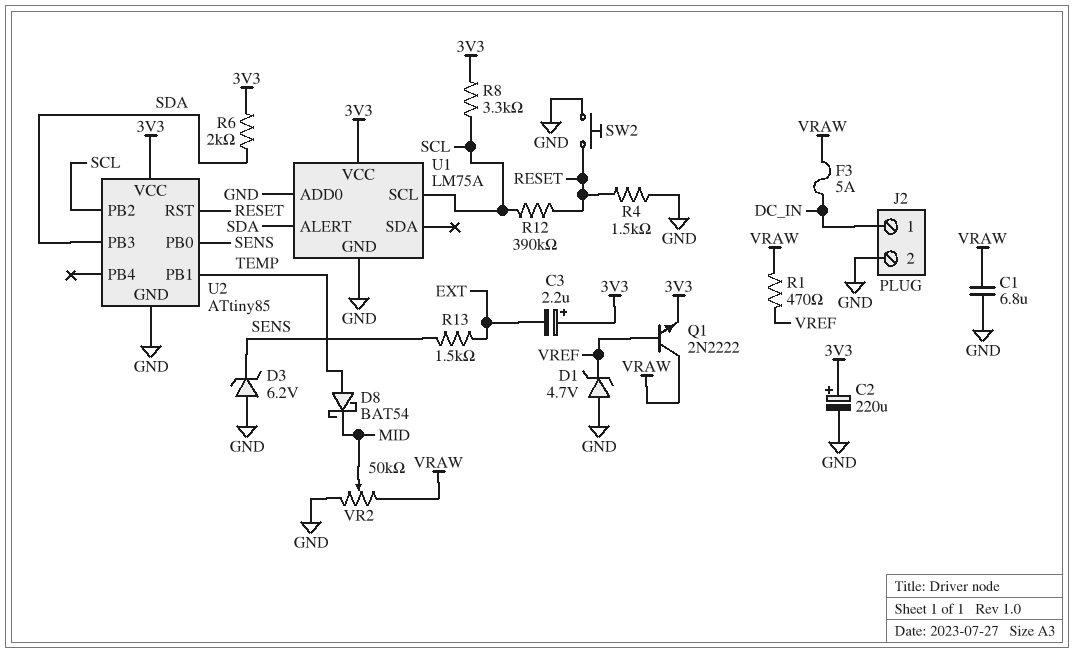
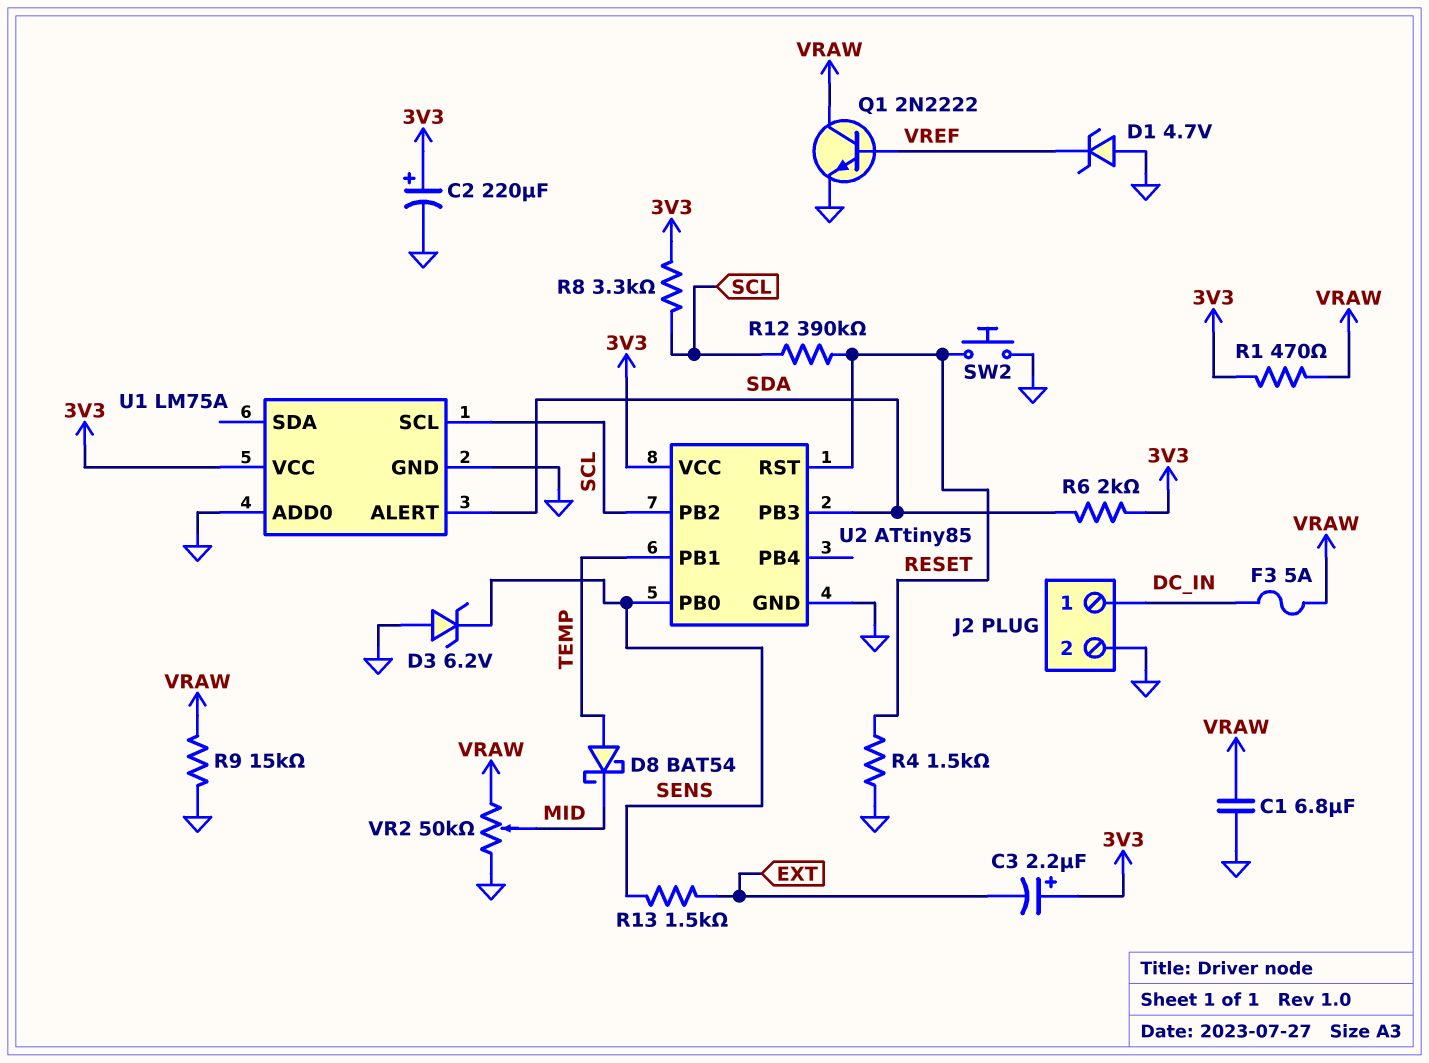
Q1: NPN 2N2222 (B VREF, C VRAW, E 3V3) -> NPN 2N2222 (B VREF, C VRAW, E GND)
R1: 470 (VRAW, VREF) -> 470 (3V3, VRAW)
R9: none -> 15k (GND, VRAW)

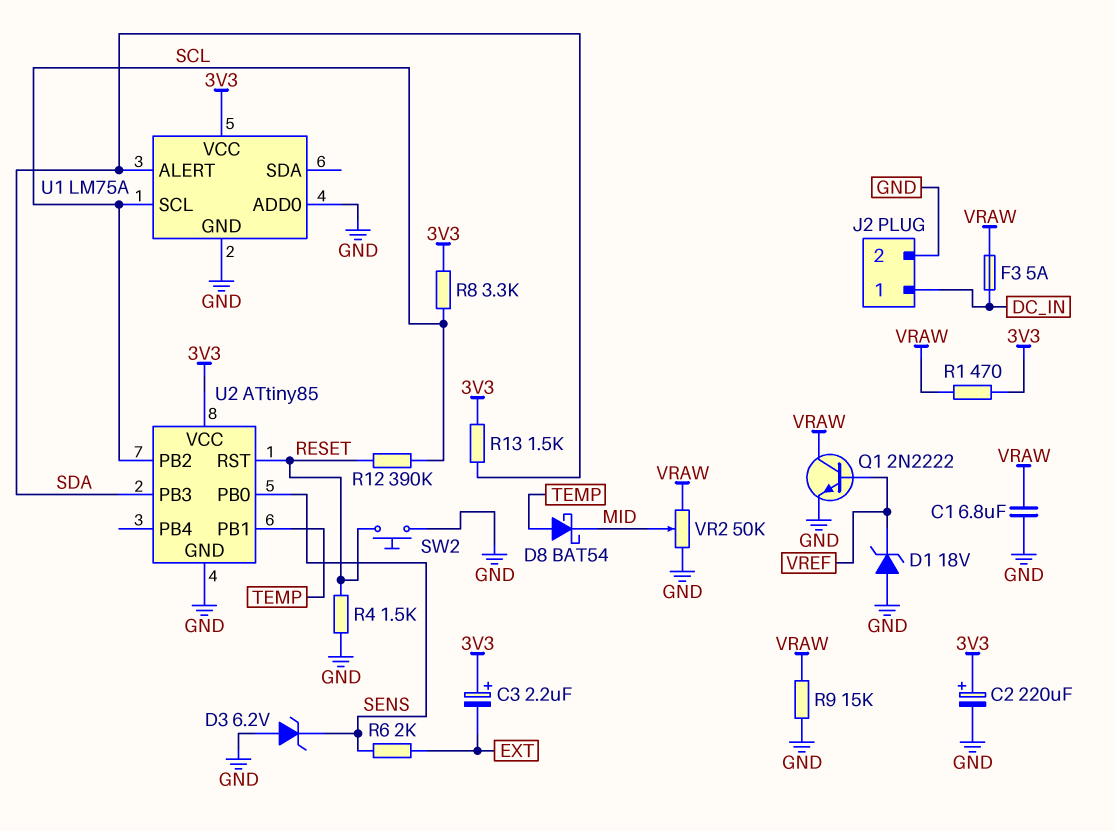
D1: zener 4.7V (A GND, K VREF) -> zener 18V (A GND, K VREF)
R6: 2k (3V3, SDA) -> 2k (EXT, SENS)
R13: 1.5k (EXT, SENS) -> 1.5k (3V3, SDA)

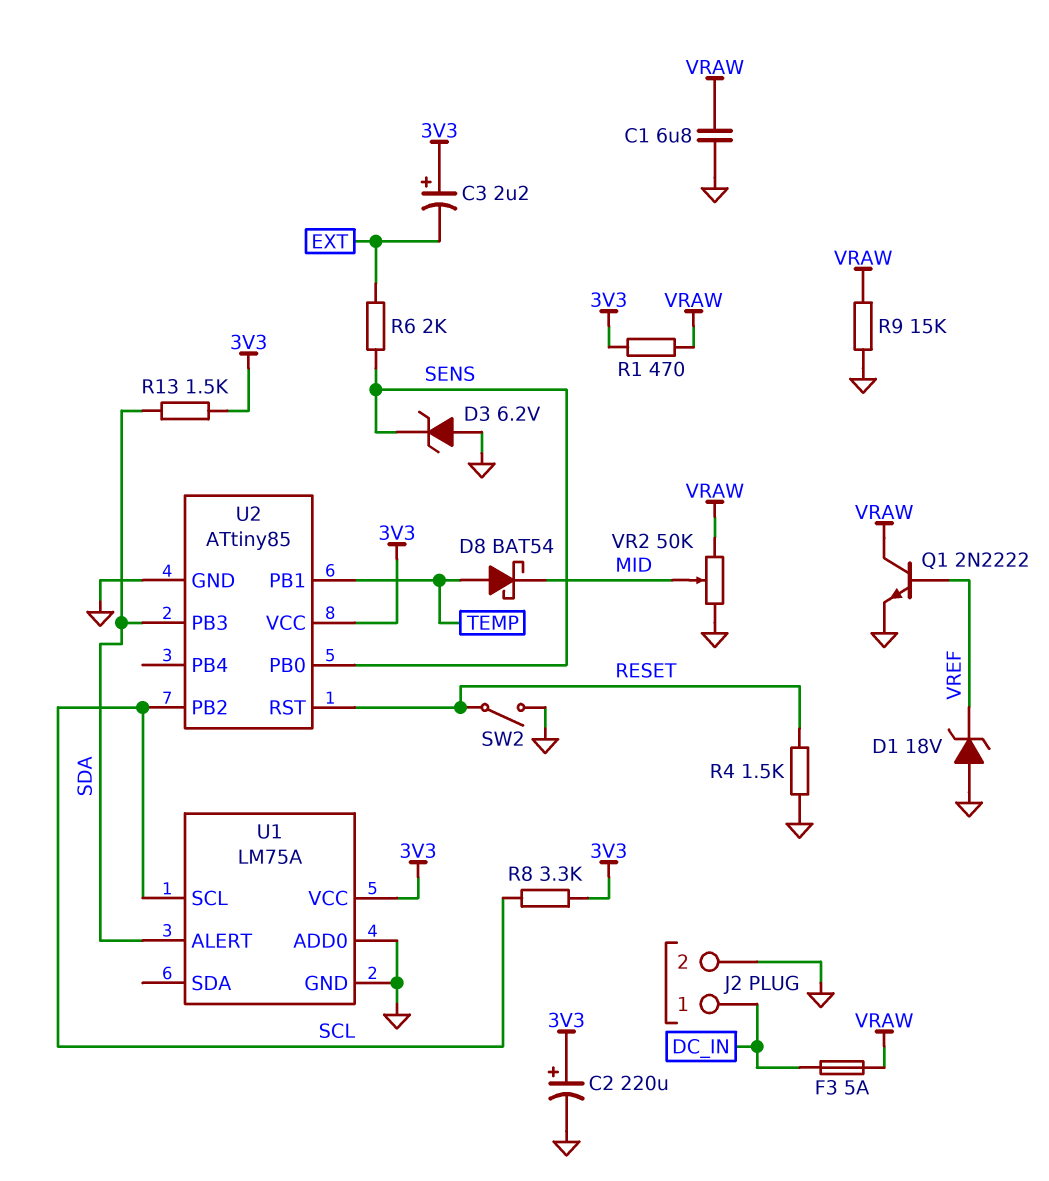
R12: 390k (RESET, SCL) -> none
SW2: button (GND, RESET) -> switch (GND, RESET)

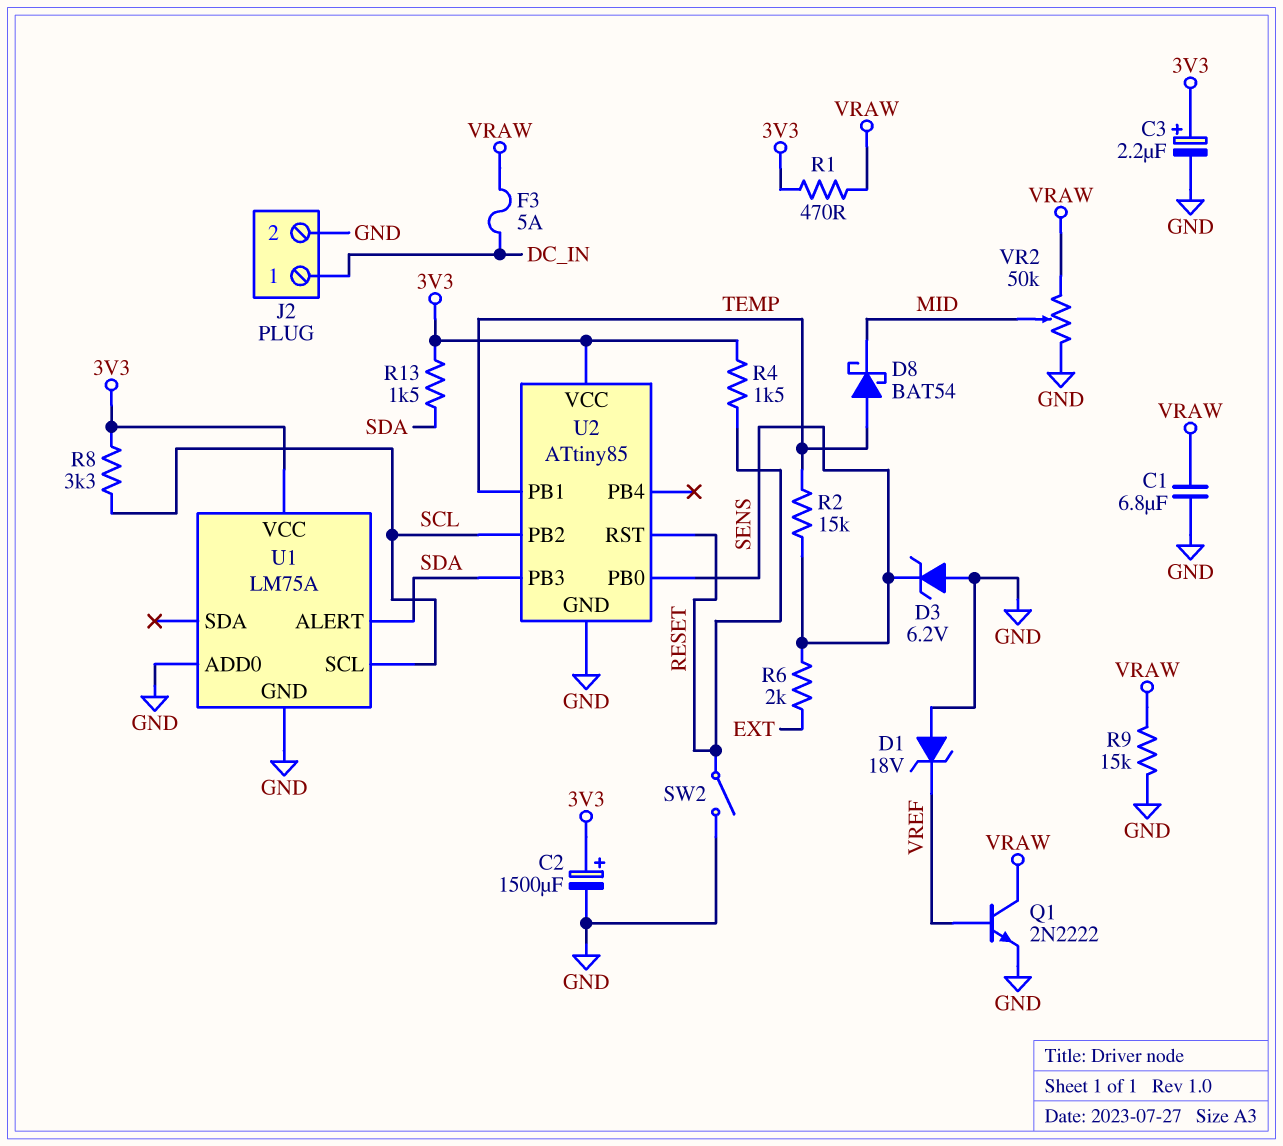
C2: 220uF (plus 3V3, minus GND) -> 1500uF (plus 3V3, minus GND)
C3: 2.2uF (plus 3V3, minus EXT) -> 2.2uF (plus 3V3, minus GND)
R2: none -> 15k (SENS, TEMP)
R4: 1.5k (GND, RESET) -> 1.5k (3V3, RESET)

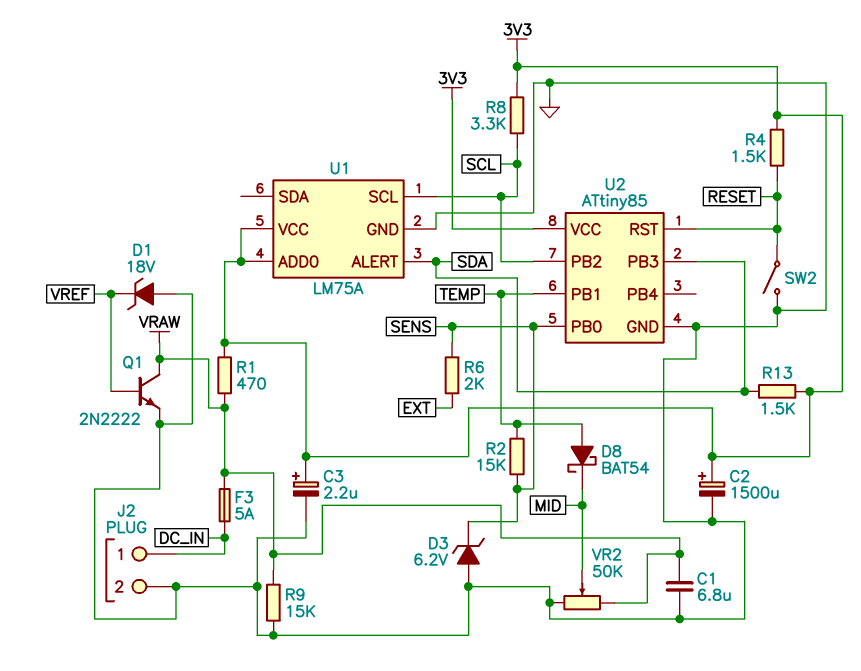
U1 pin ADD0: GND -> 3V3

